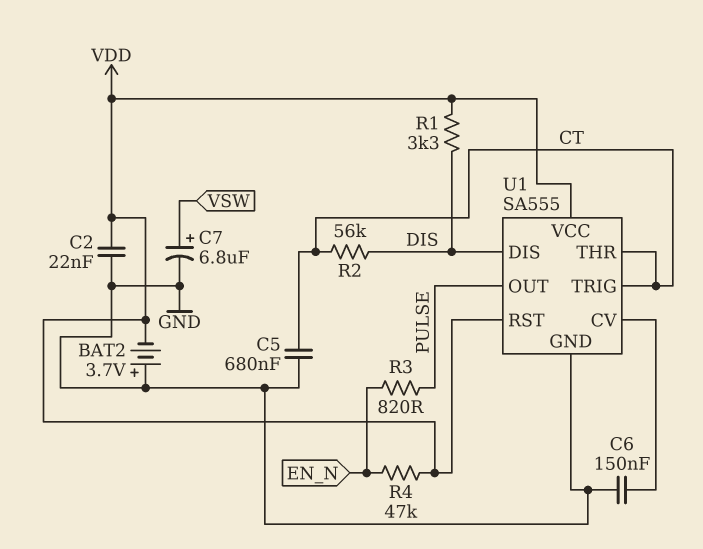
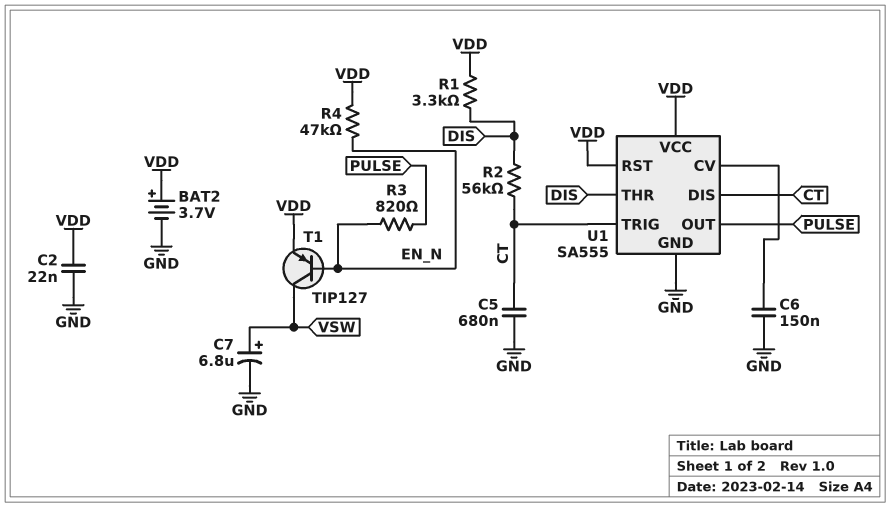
BAT2: 3.7V (plus GND, minus VDD) -> 3.7V (plus VDD, minus GND)
T1: none -> PNP TIP127 (B EN_N, C VSW, E VDD)
U1 pin DIS: DIS -> CT
U1 pin THR: CT -> DIS

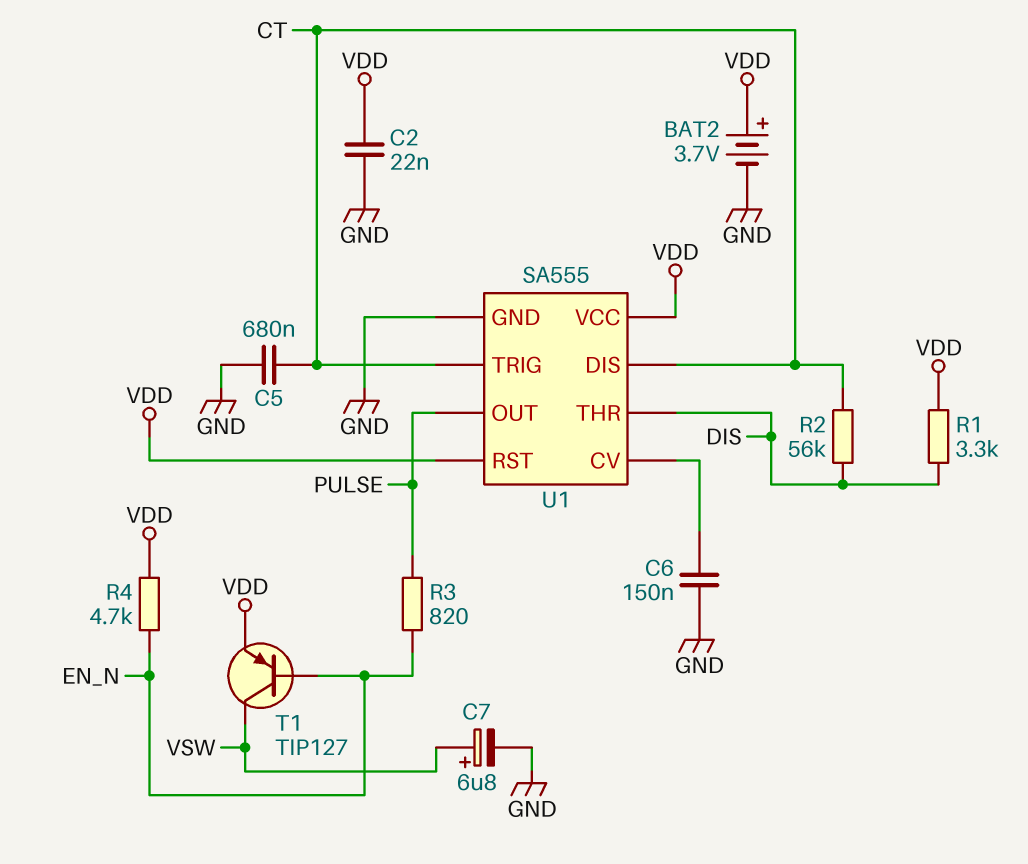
R4: 47k (EN_N, VDD) -> 4.7k (EN_N, VDD)

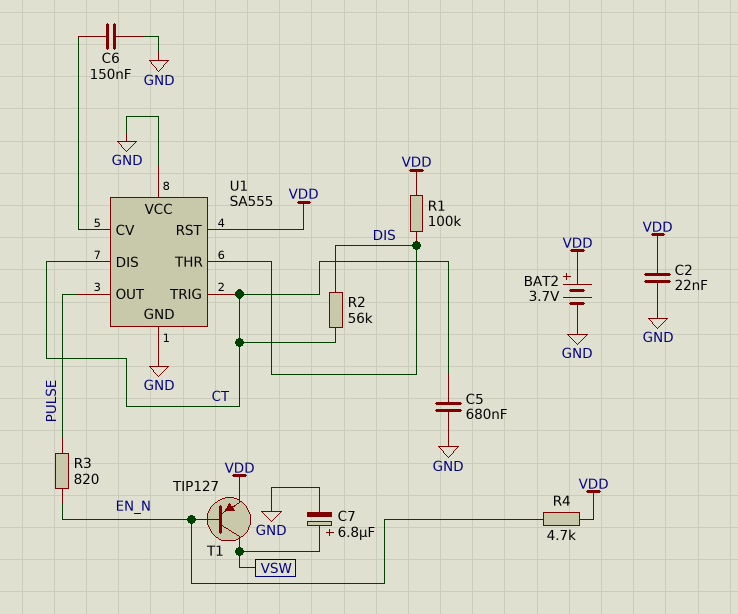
R1: 3.3k (DIS, VDD) -> 100k (DIS, VDD)
U1 pin VCC: VDD -> GND

